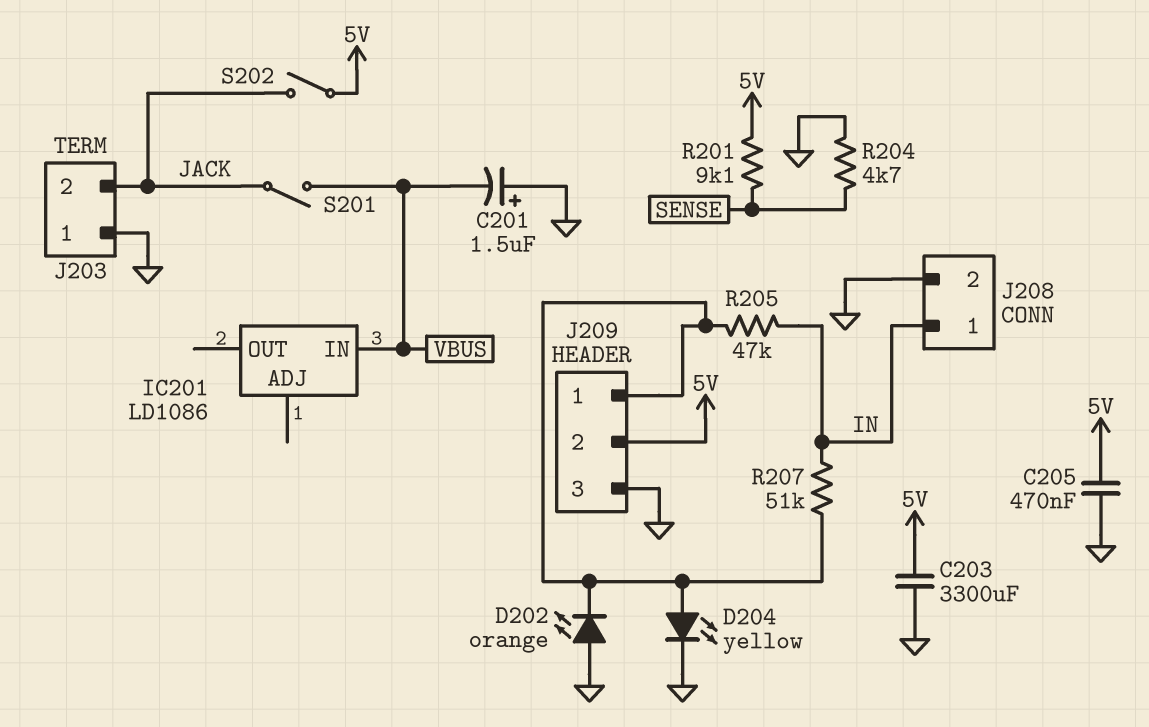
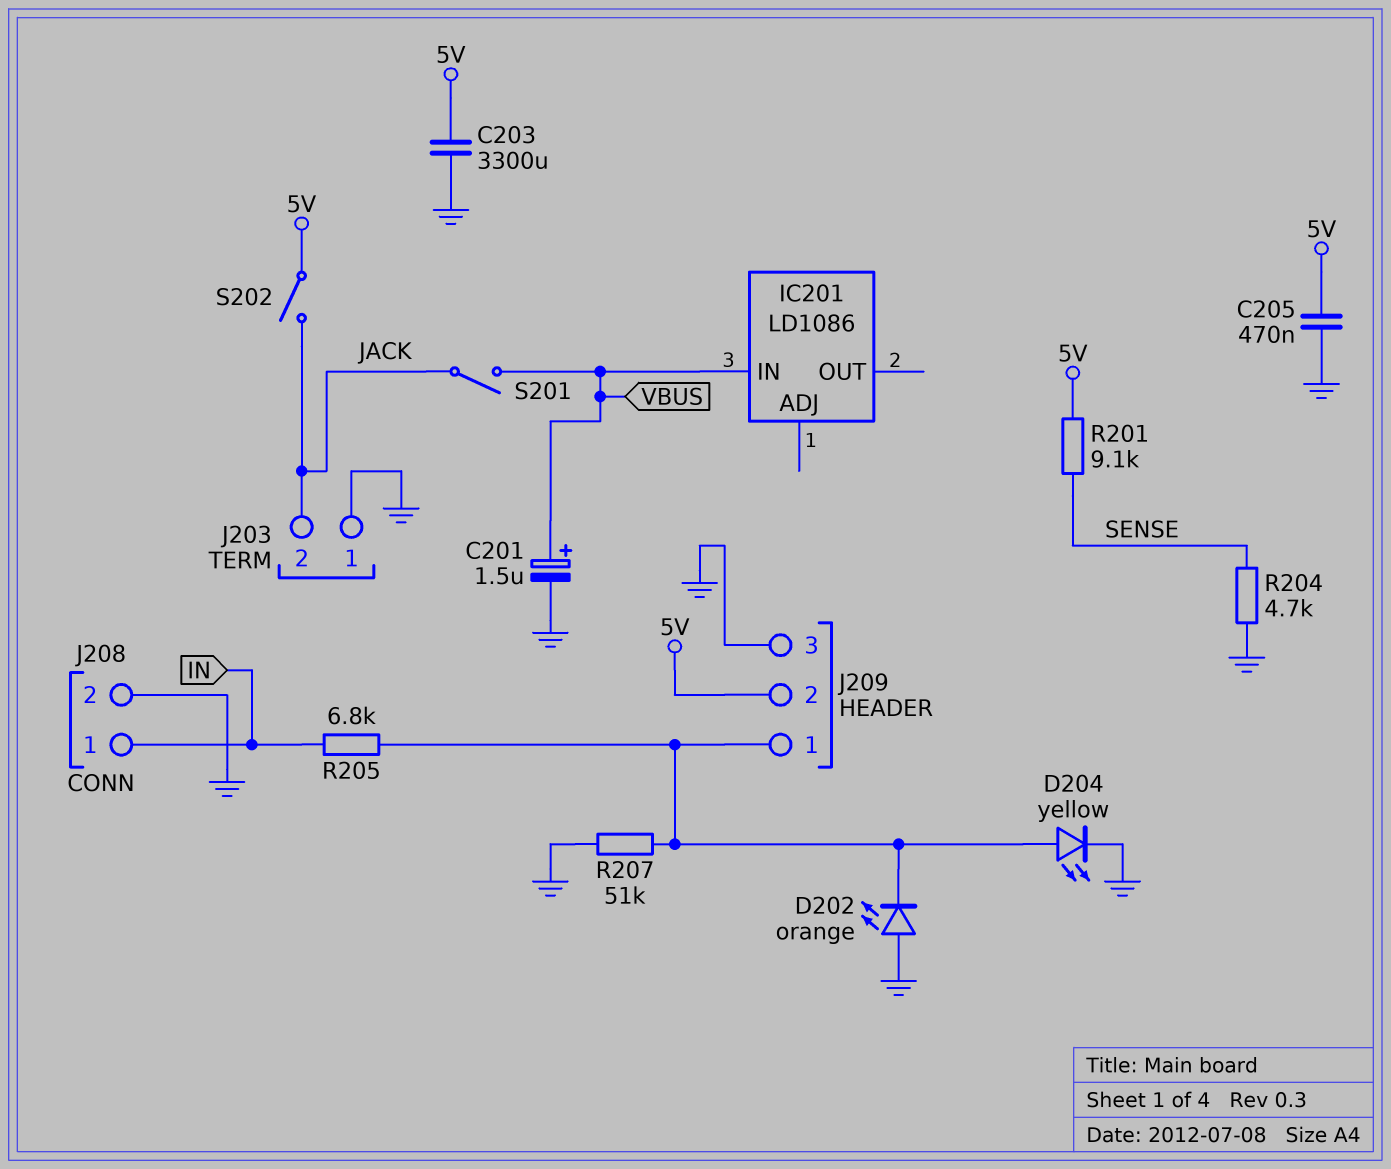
C201: 1.5uF (plus GND, minus VBUS) -> 1.5uF (plus VBUS, minus GND)
R205: 47k (IN, J209/1) -> 6.8k (IN, J209/1)
R207: 51k (IN, J209/1) -> 51k (GND, J209/1)

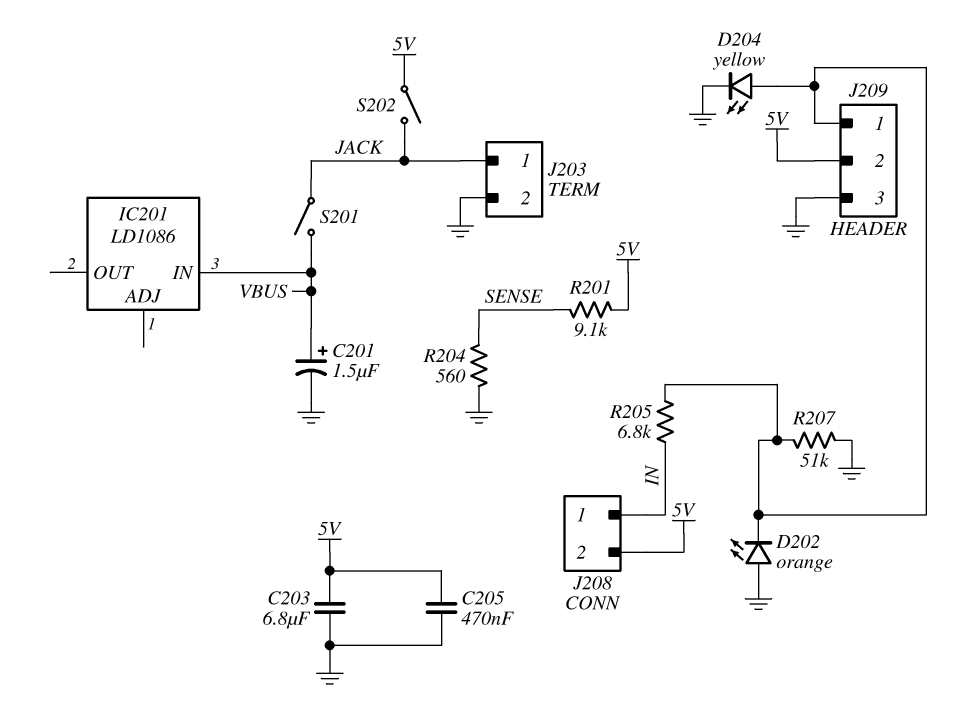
C203: 3300uF (5V, GND) -> 6.8uF (5V, GND)
J203 pin 1: GND -> JACK
J203 pin 2: JACK -> GND
J208 pin 2: GND -> 5V
R204: 4.7k (GND, SENSE) -> 560 (GND, SENSE)

